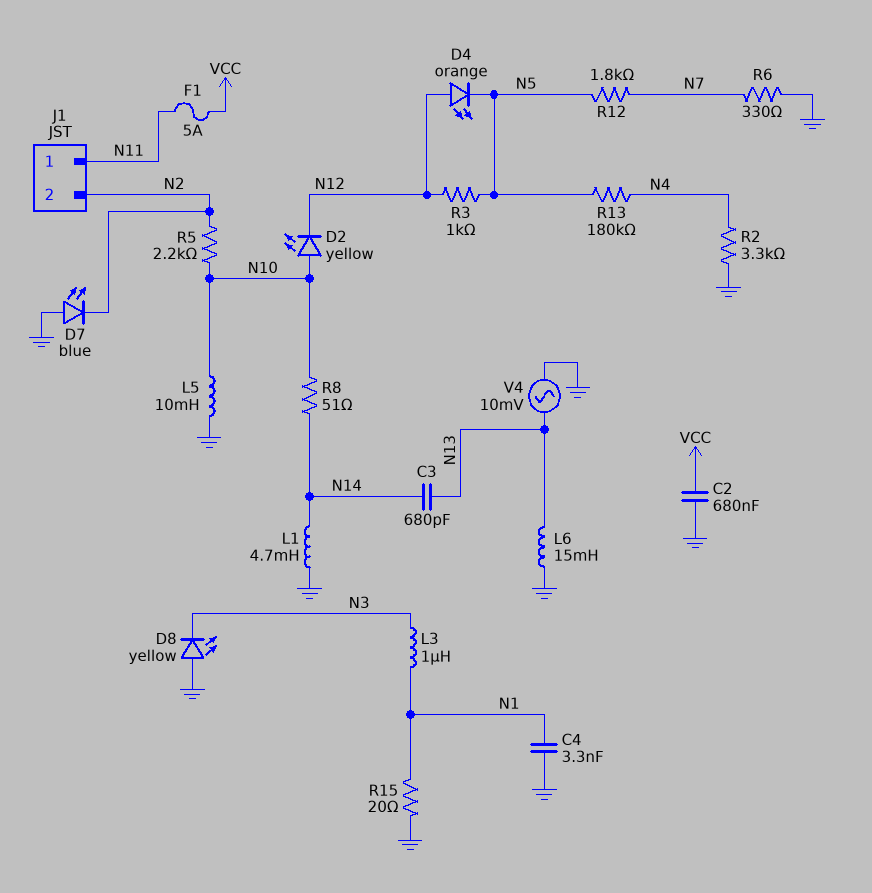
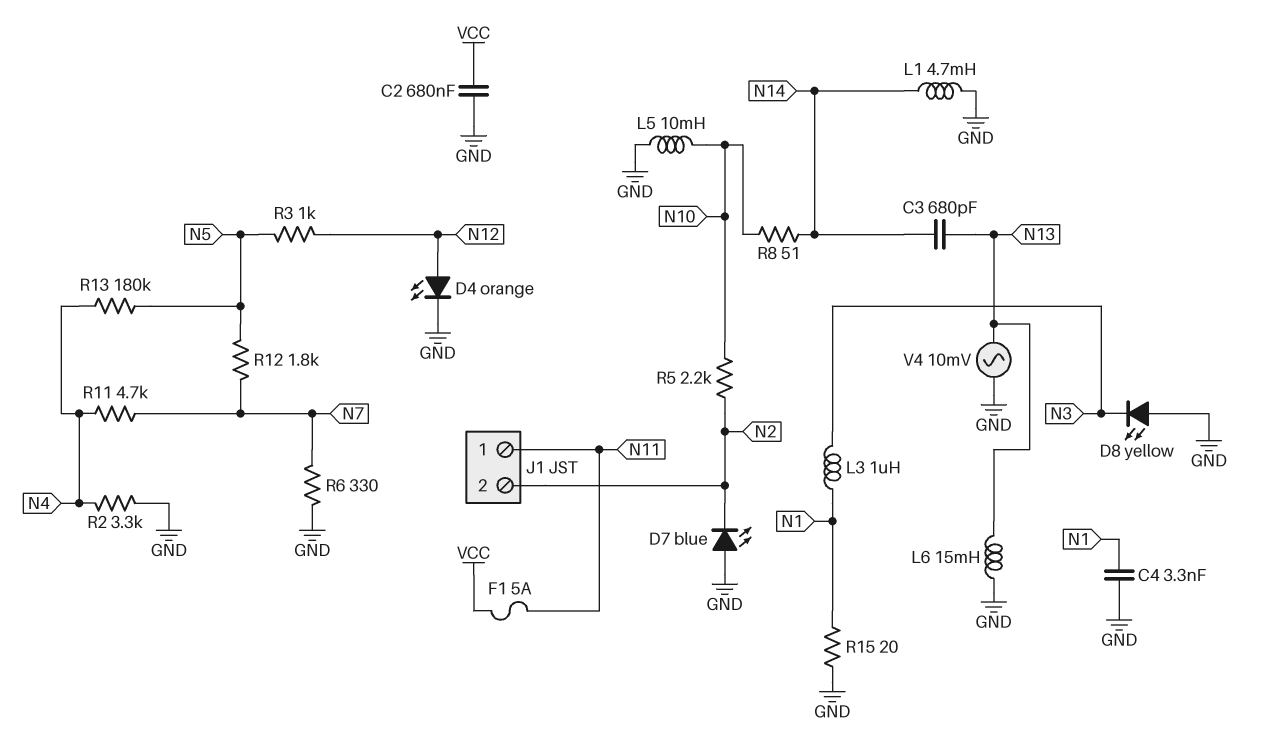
D2: LED yellow (A N10, K N12) -> none
D4: LED orange (A N12, K N5) -> LED orange (A N12, K GND)
R11: none -> 4.7k (N4, N7)

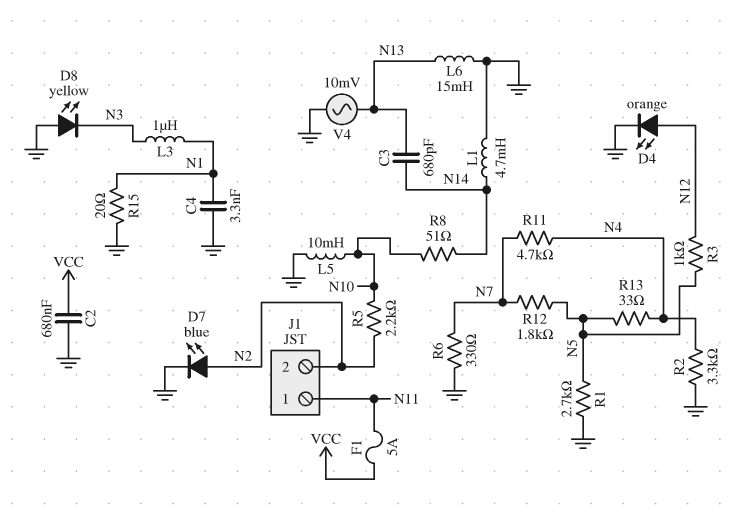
D7: LED blue (A GND, K N2) -> LED blue (A N2, K GND)
R1: none -> 2.7k (GND, N5)
R13: 180k (N4, N5) -> 33 (N4, N5)

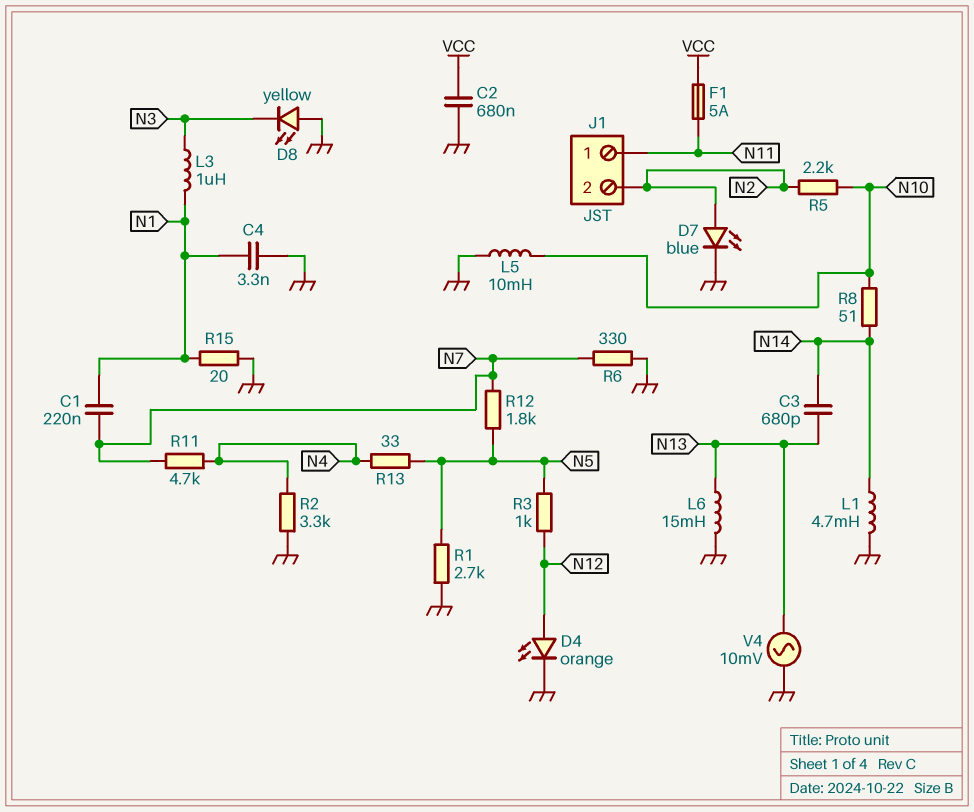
C1: none -> 220nF (N1, N7)

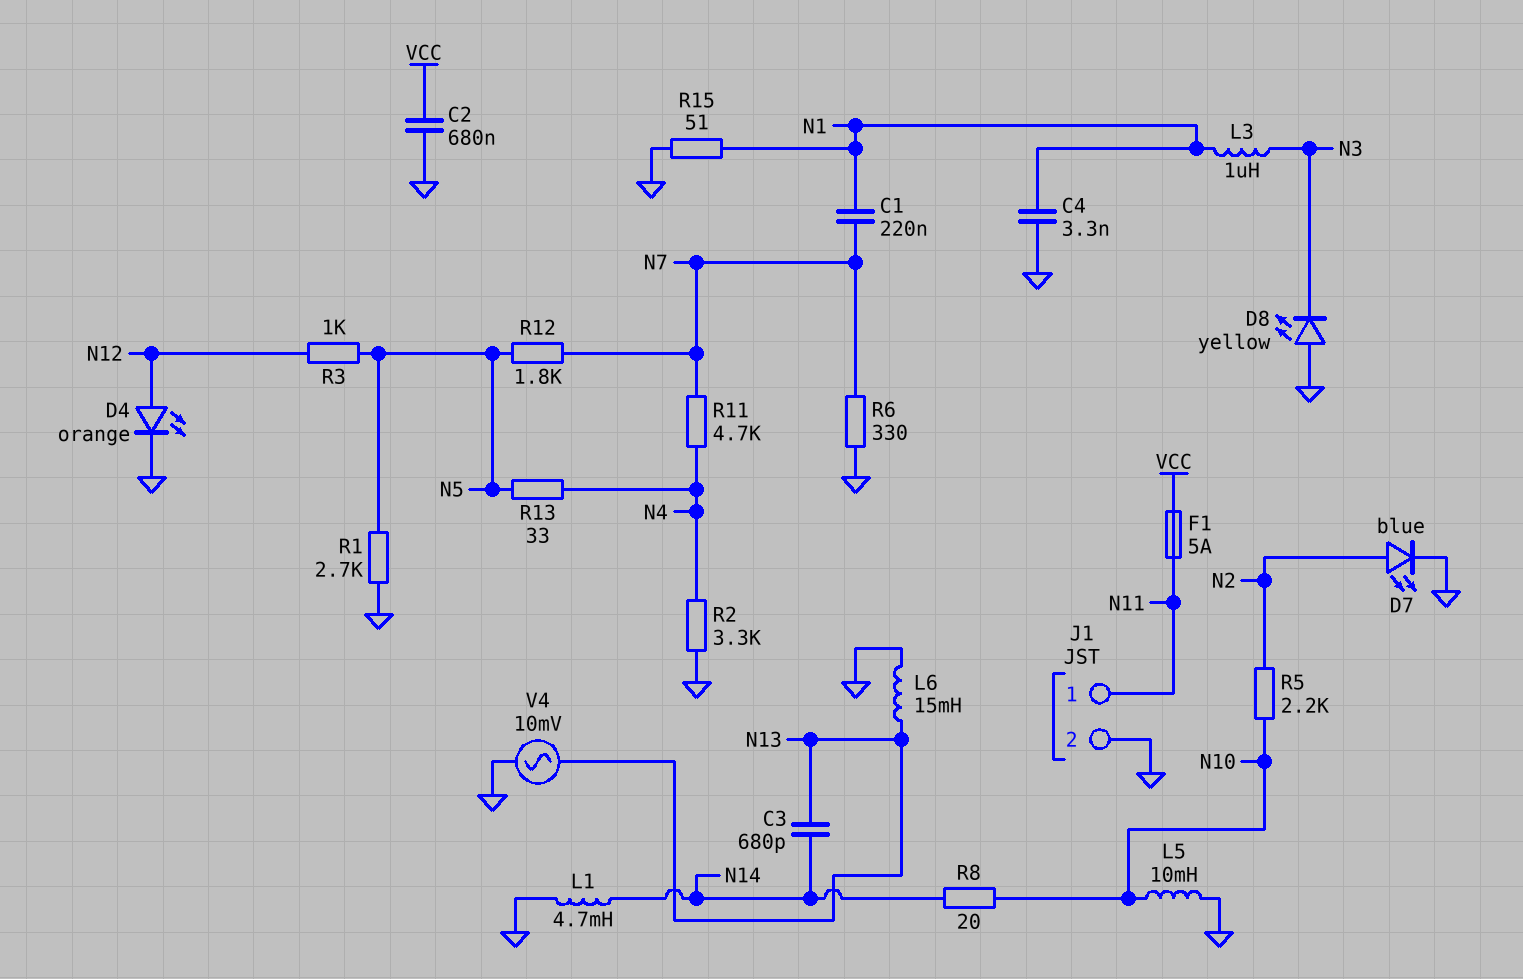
J1 pin 2: N2 -> GND
R8: 51 (N10, N14) -> 20 (N10, N14)
R15: 20 (GND, N1) -> 51 (GND, N1)

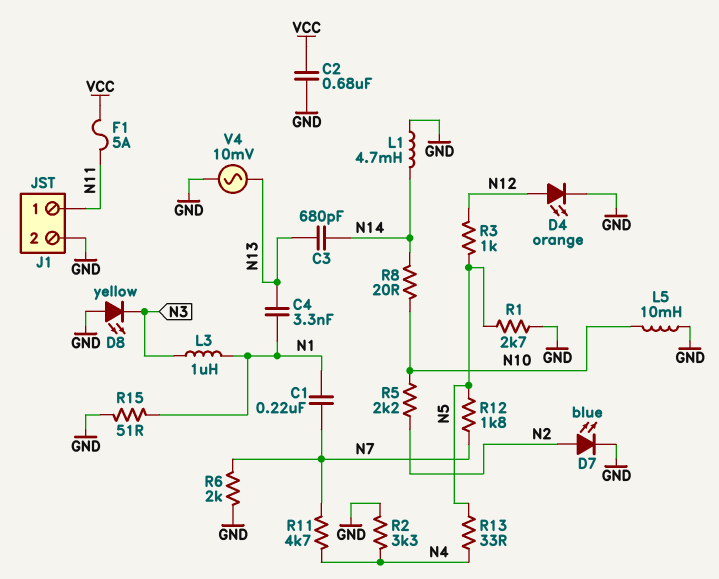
C4: 3.3nF (GND, N1) -> 3.3nF (N1, N13)
L6: 15mH (GND, N13) -> none
R6: 330 (GND, N7) -> 2k (GND, N7)

